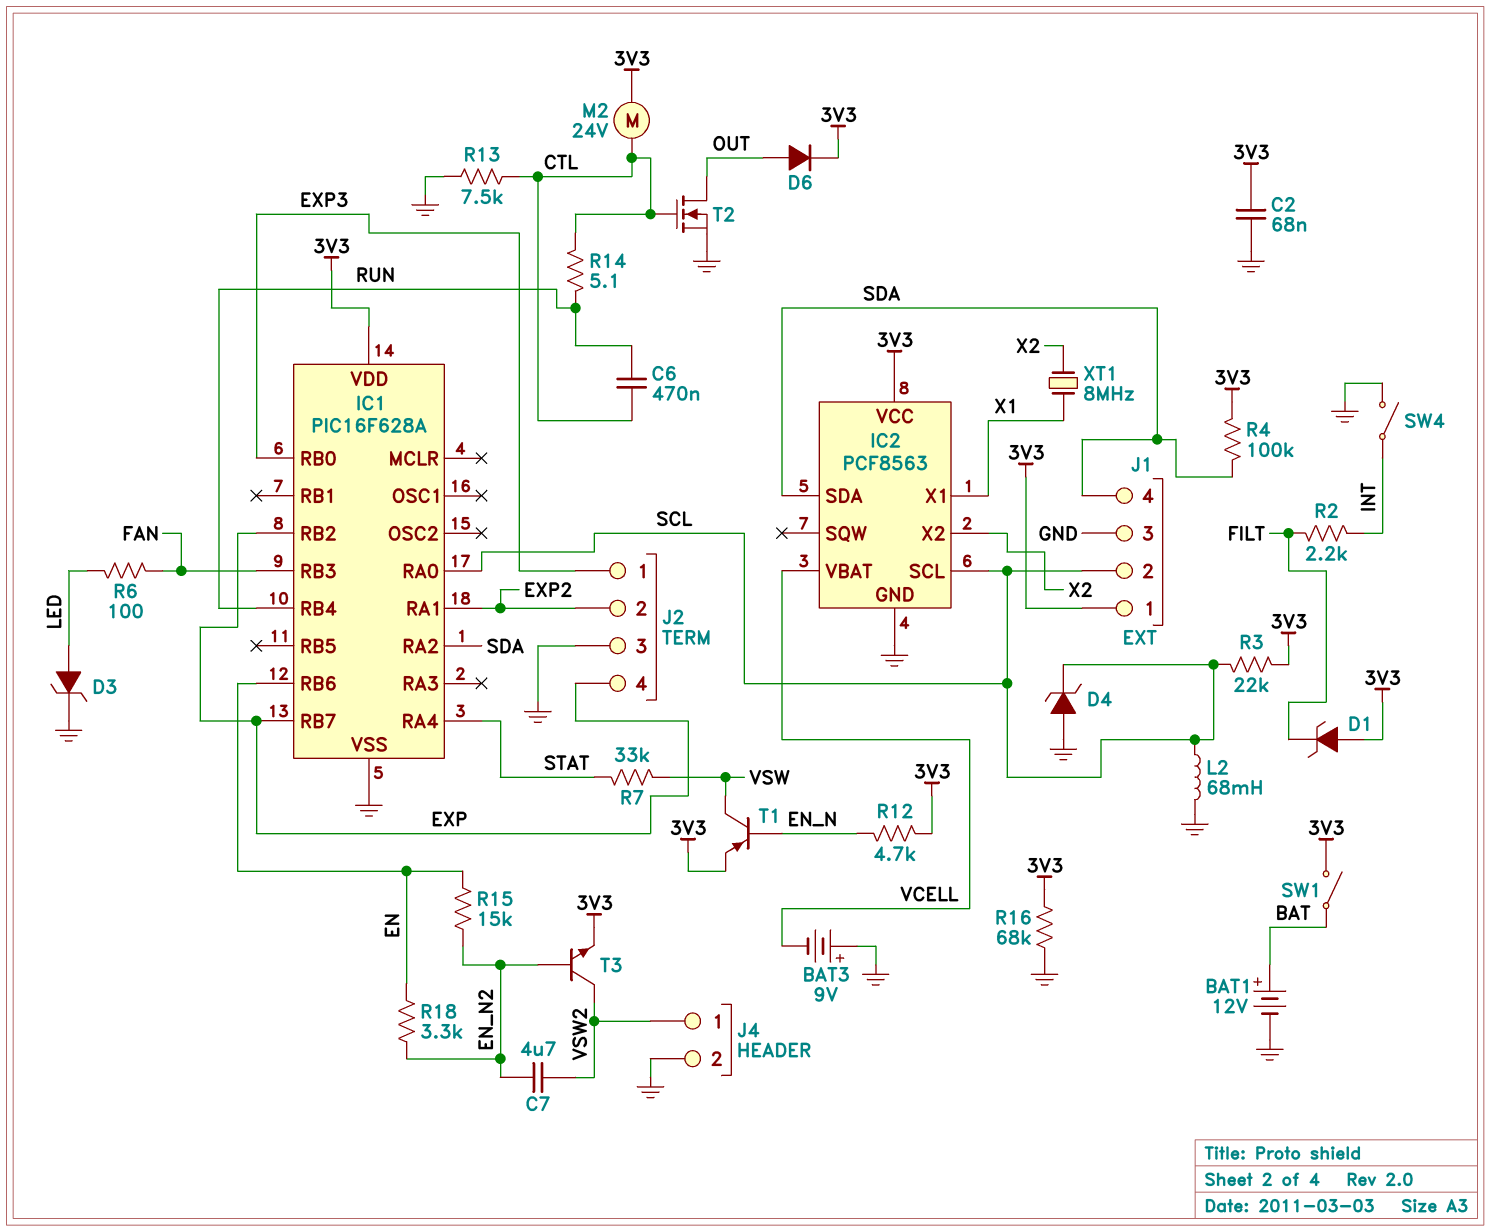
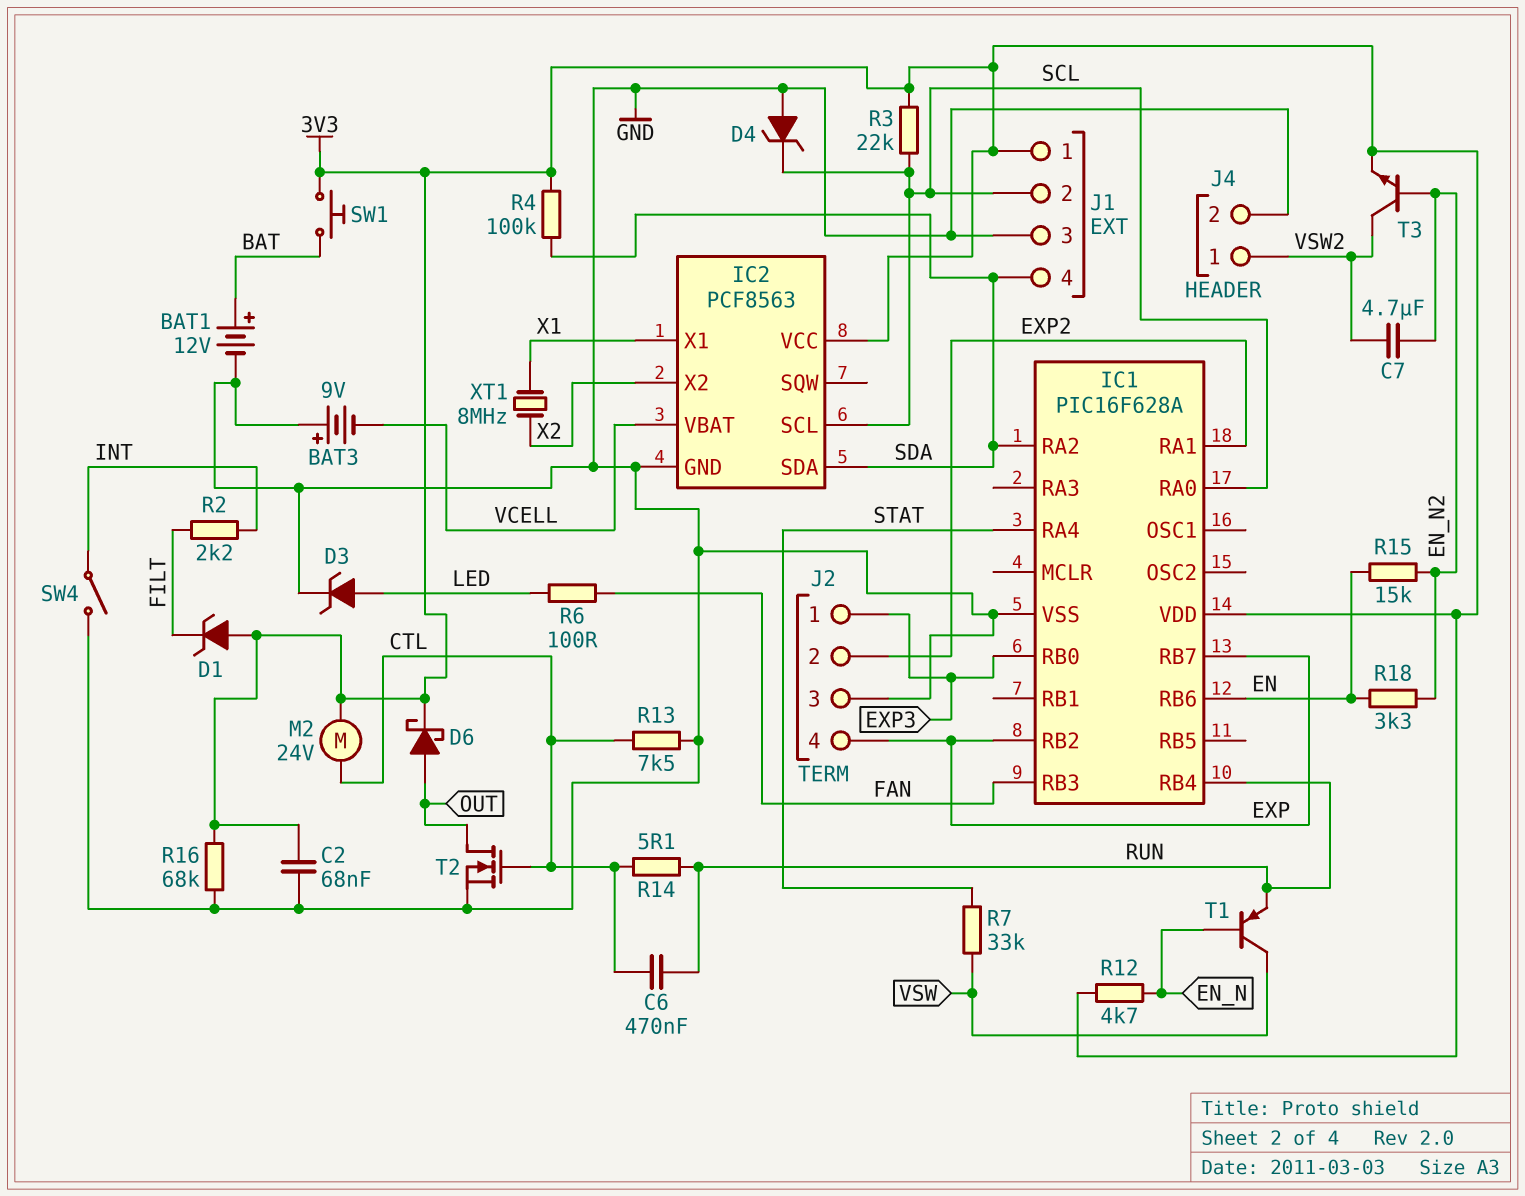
D6: diode (A OUT, K 3V3) -> schottky (A OUT, K 3V3)
L2: 68mH (GND, SCL) -> none
SW1: switch (3V3, BAT) -> button (3V3, BAT)
T1: PNP (B EN_N, C VSW, E 3V3) -> PNP (B EN_N, C VSW, E RUN)

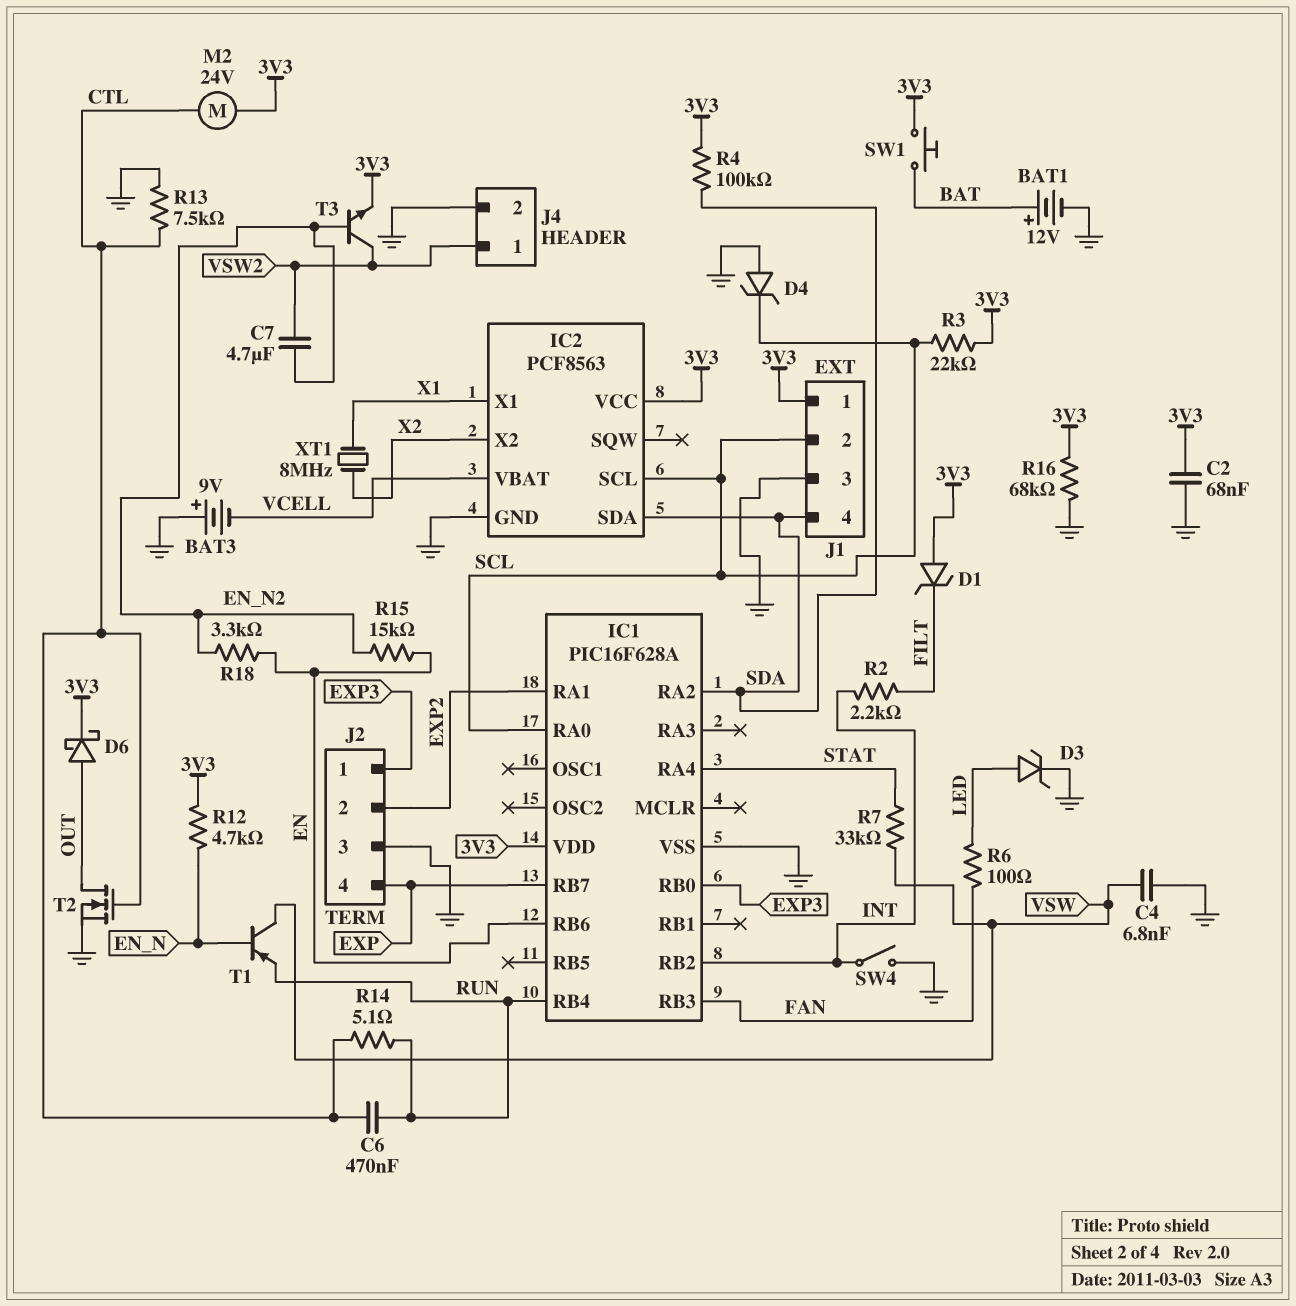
C4: none -> 6.8nF (GND, VSW)
IC1 pin RB2: EXP -> INT

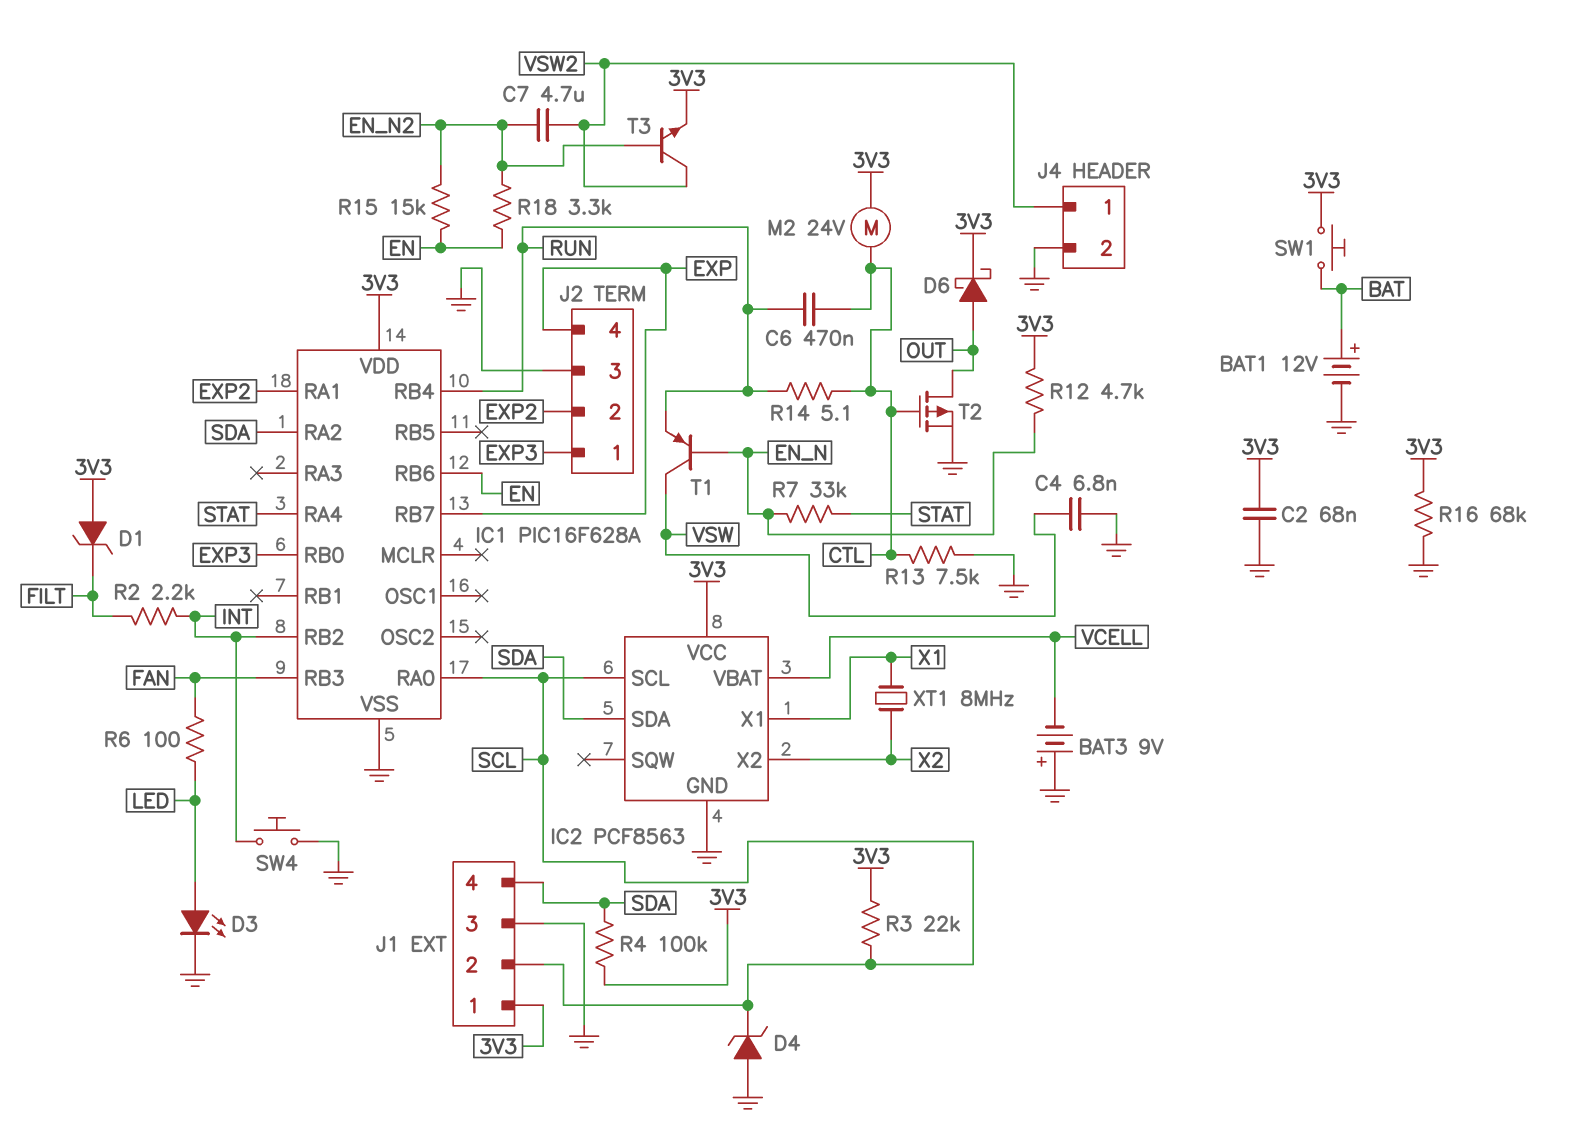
D3: zener (A LED, K GND) -> LED (A LED, K GND)
R7: 33k (STAT, VSW) -> 33k (EN_N, STAT)
SW4: switch (GND, INT) -> button (GND, INT)
T2: NMOS (G CTL, D OUT, S GND) -> PMOS (G CTL, D OUT, S GND)

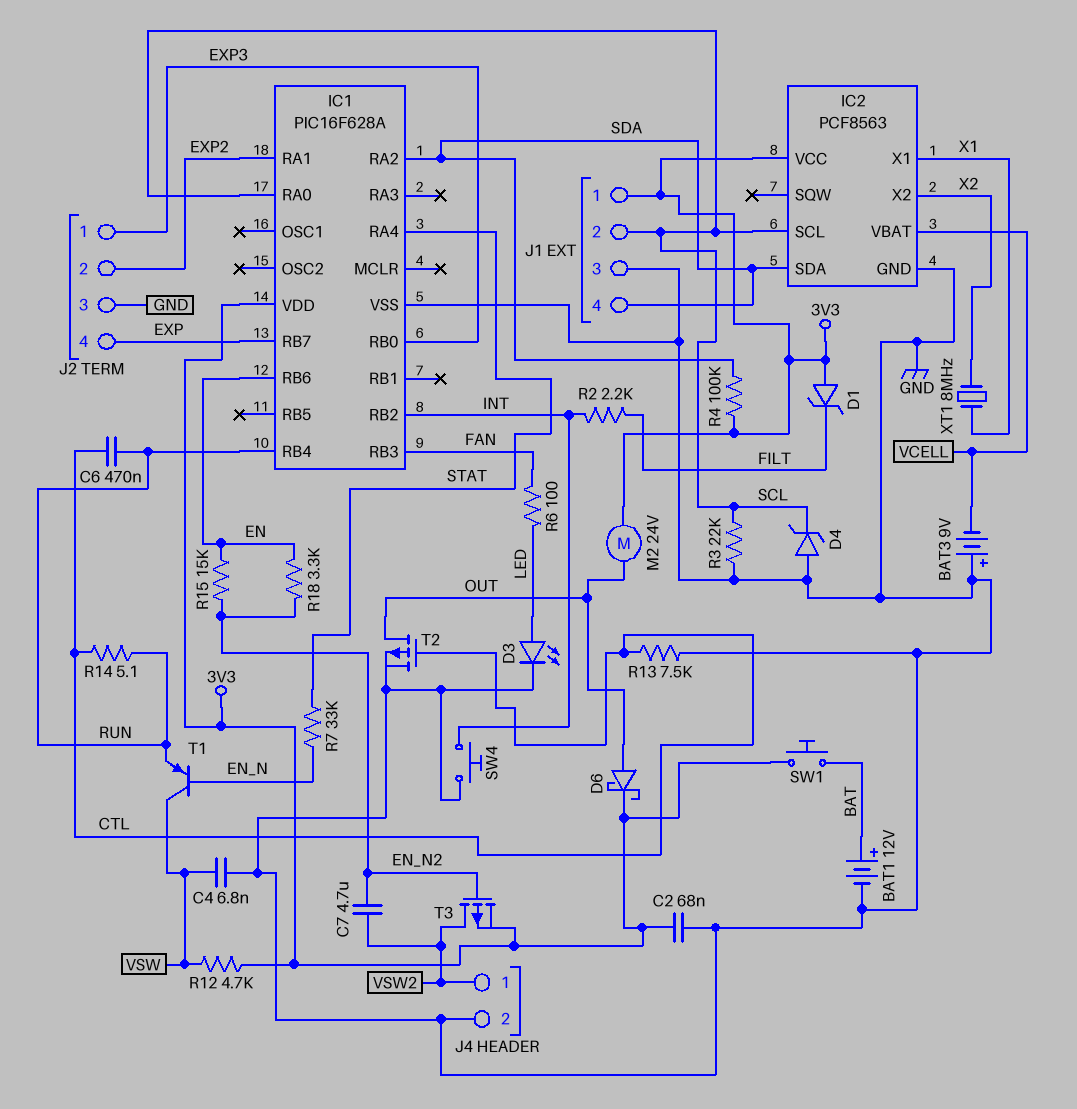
M2: motor 24V (3V3, CTL) -> motor 24V (3V3, OUT)
R3: 22k (3V3, SCL) -> 22k (GND, SCL)
R12: 4.7k (3V3, EN_N) -> 4.7k (3V3, VSW)
R16: 68k (3V3, GND) -> none
T3: NPN (B EN_N2, C VSW2, E 3V3) -> PMOS (G EN_N2, D VSW2, S 3V3)

